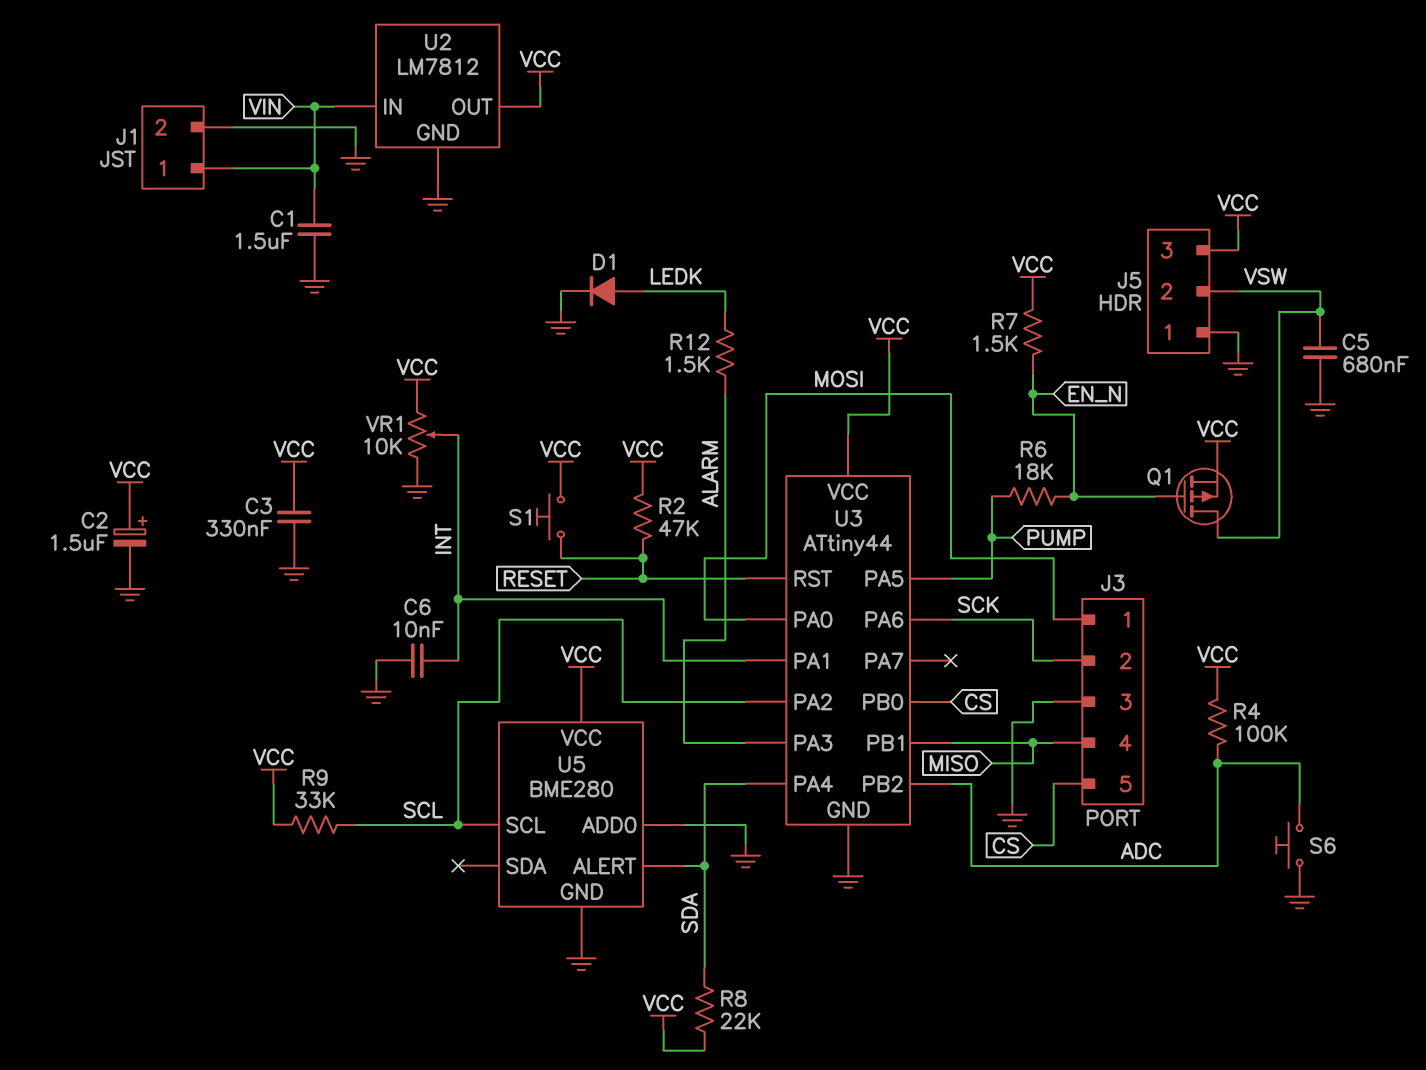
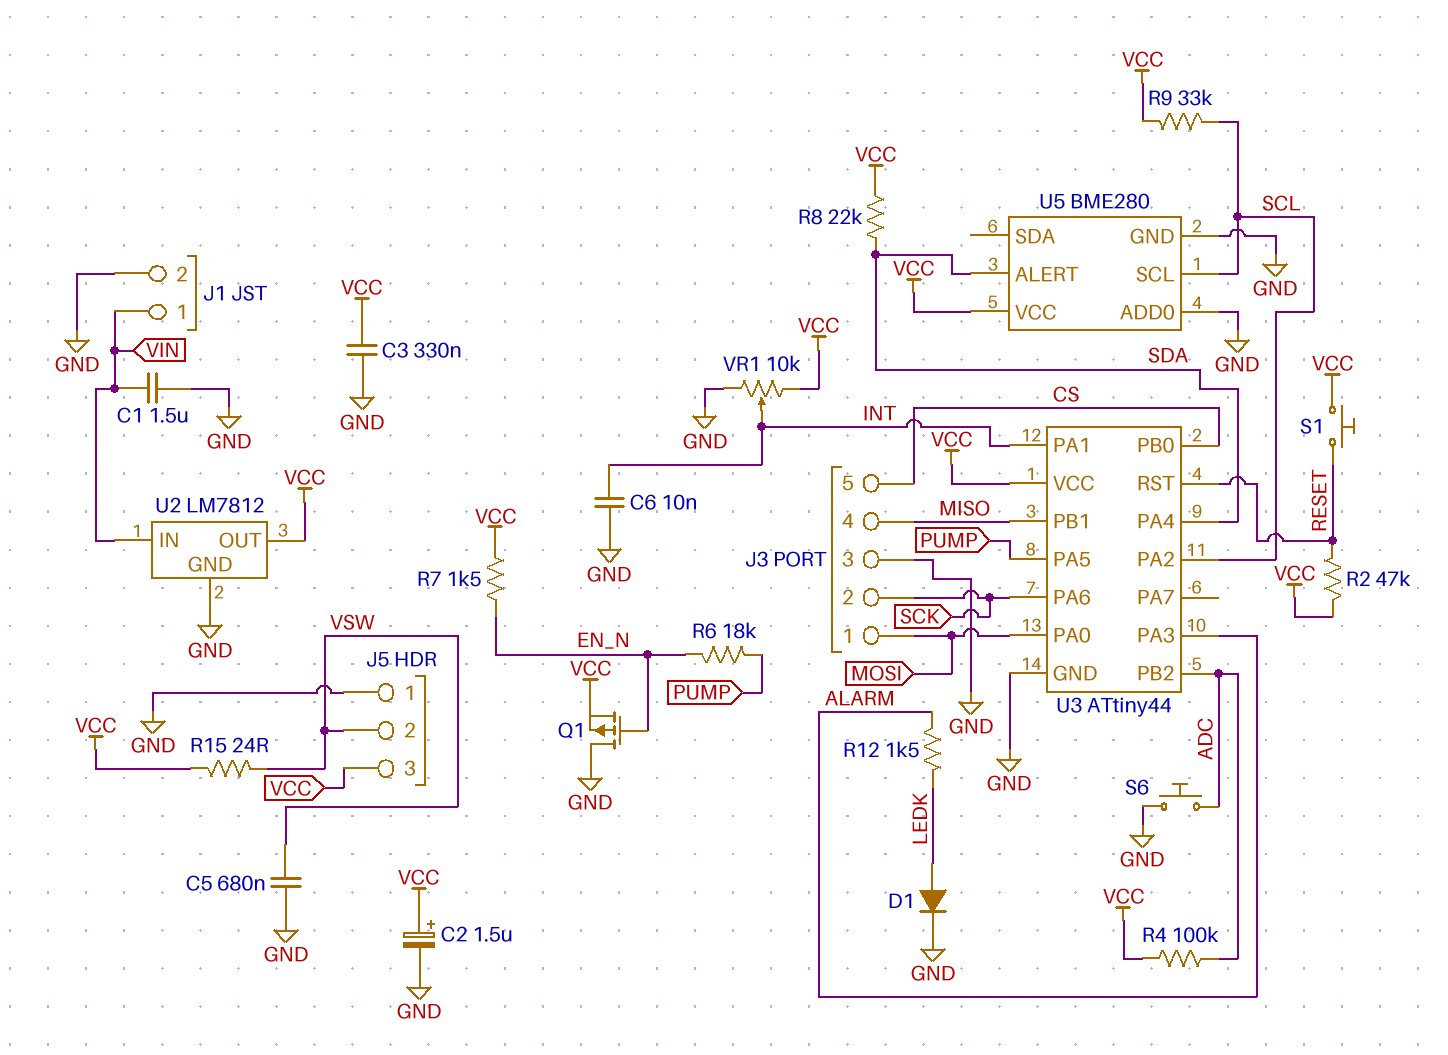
Q1: PMOS (G EN_N, D VSW, S VCC) -> PMOS (G EN_N, D GND, S VCC)
R15: none -> 24 (VCC, VSW)

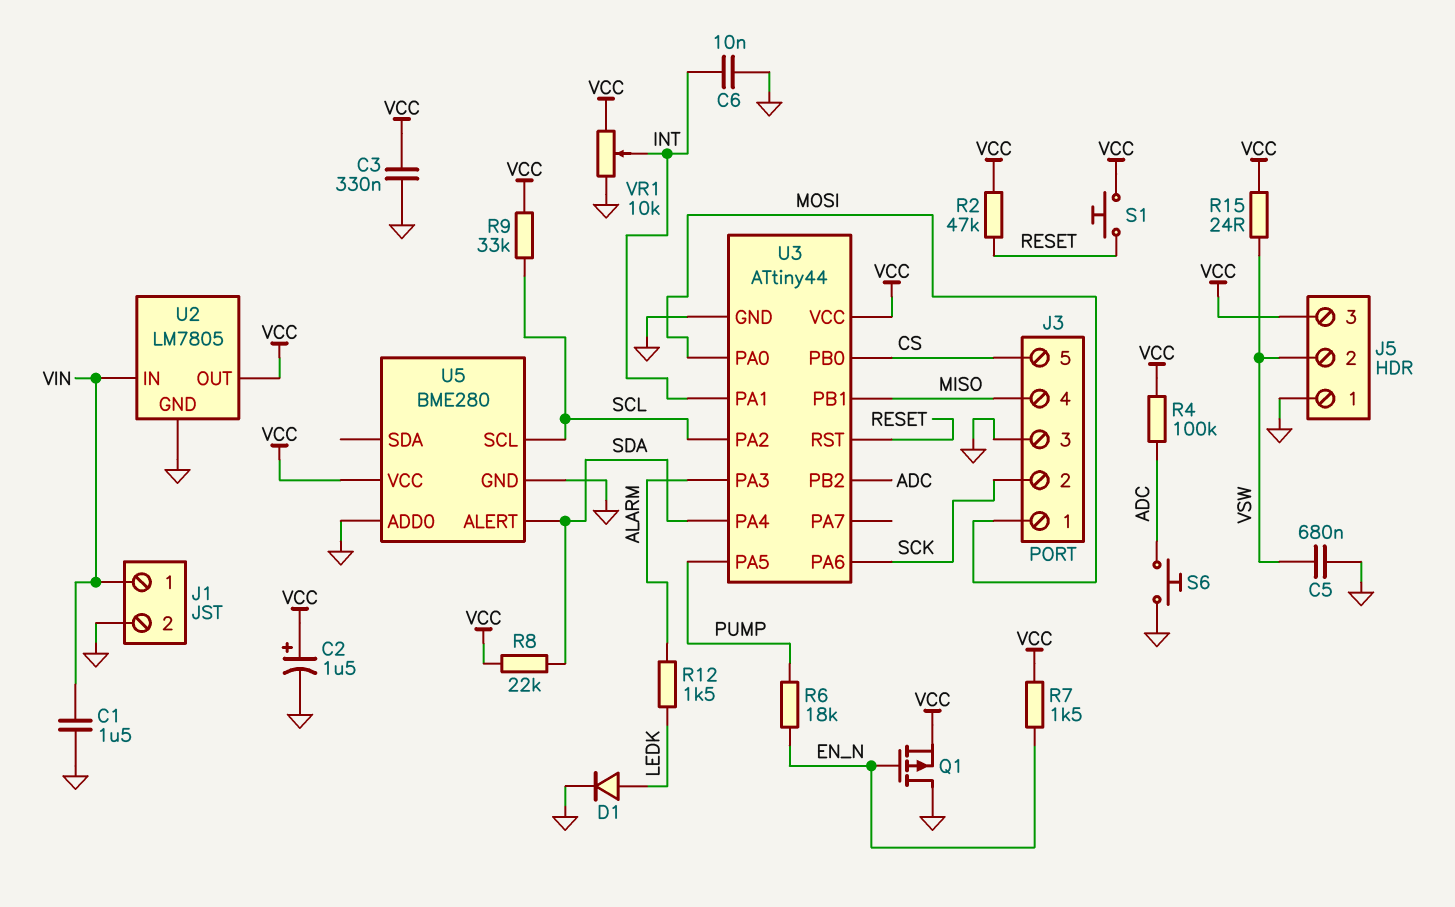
U2: LM7812 -> LM7805

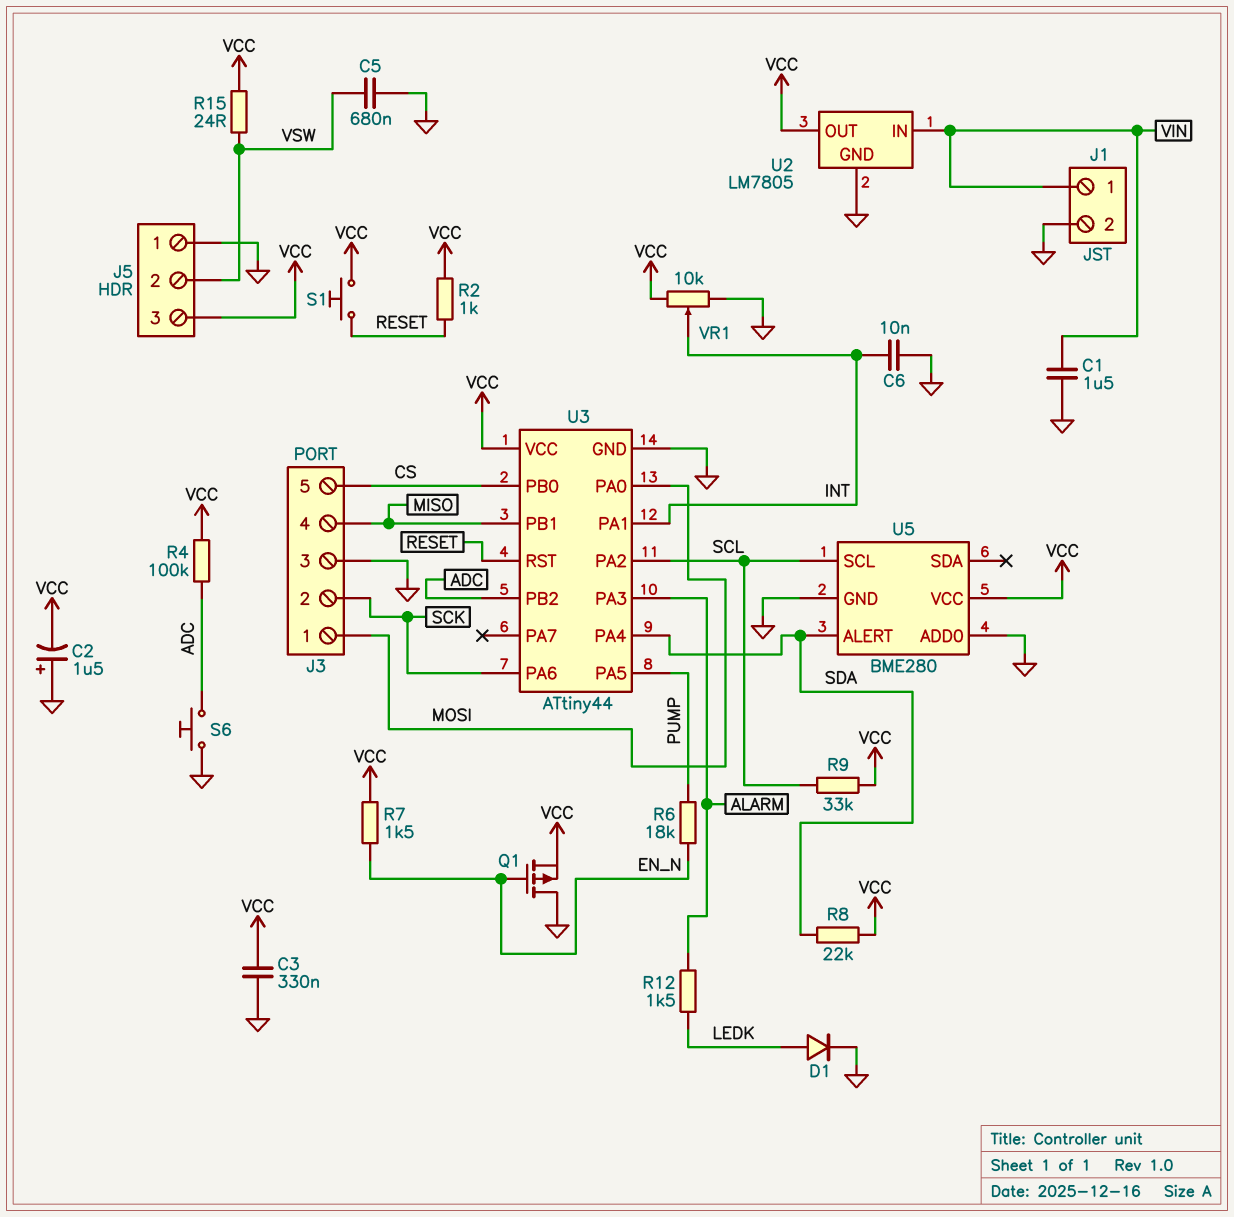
C2: 1.5uF (plus VCC, minus GND) -> 1.5uF (plus GND, minus VCC)
R2: 47k (RESET, VCC) -> 1k (RESET, VCC)

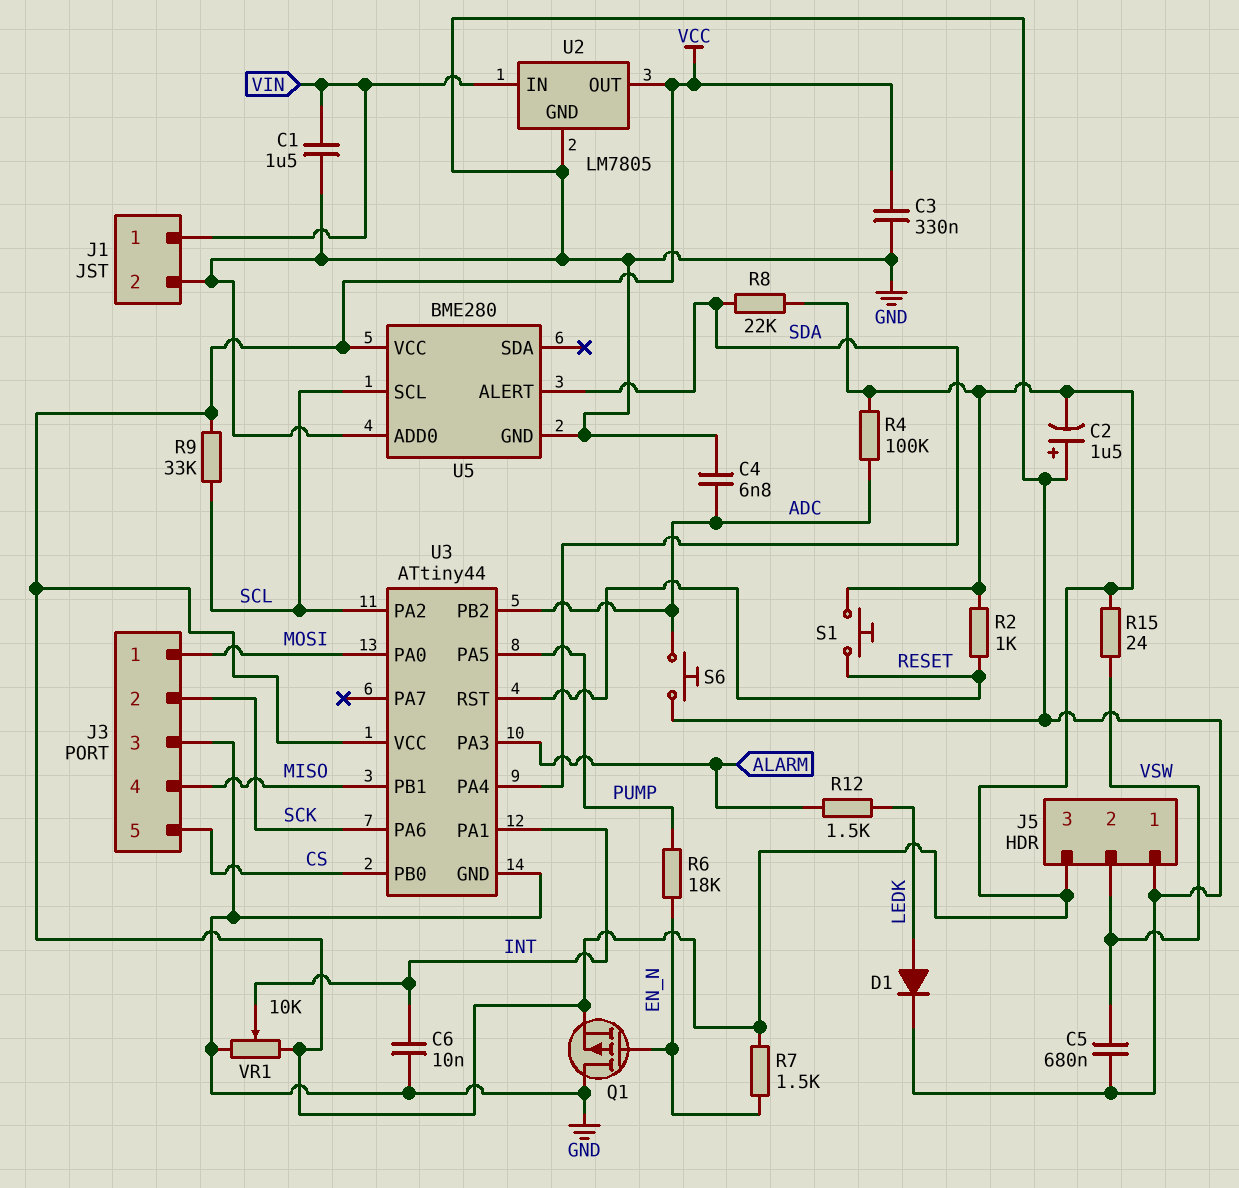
C4: none -> 6.8nF (ADC, GND)

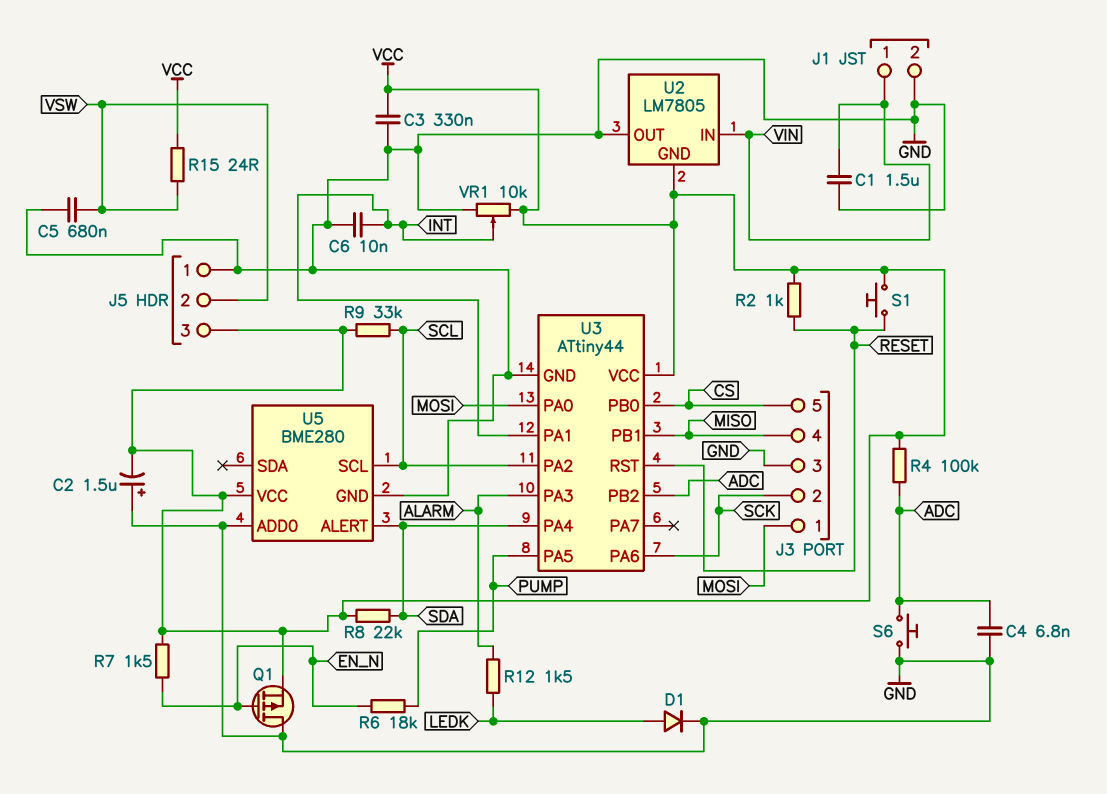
U2 pin GND: GND -> VCC
U2 pin OUT: VCC -> GND

